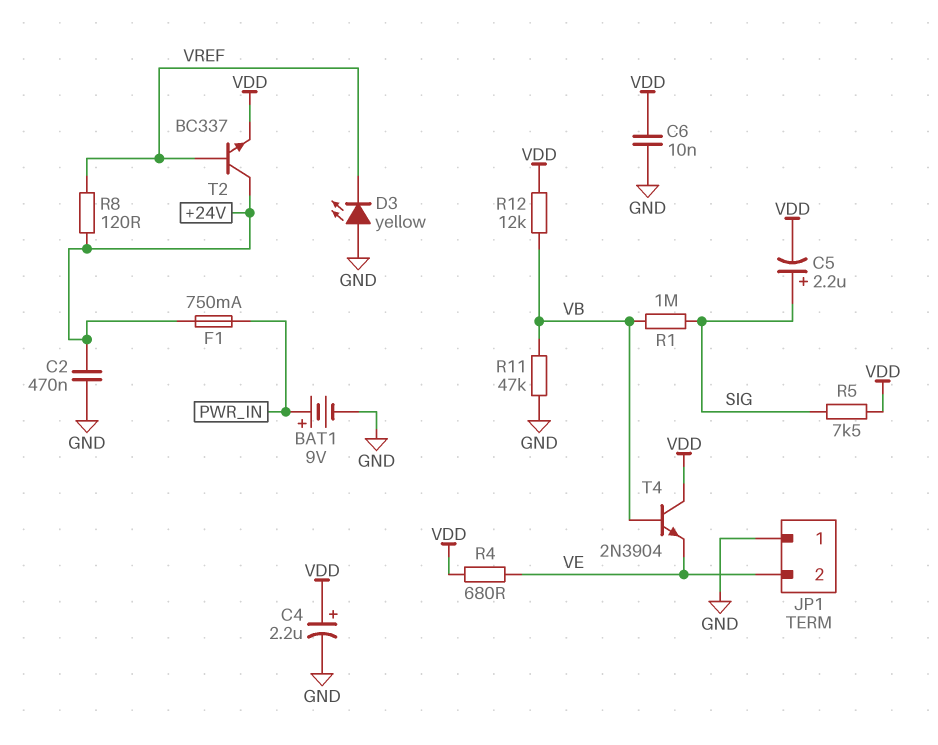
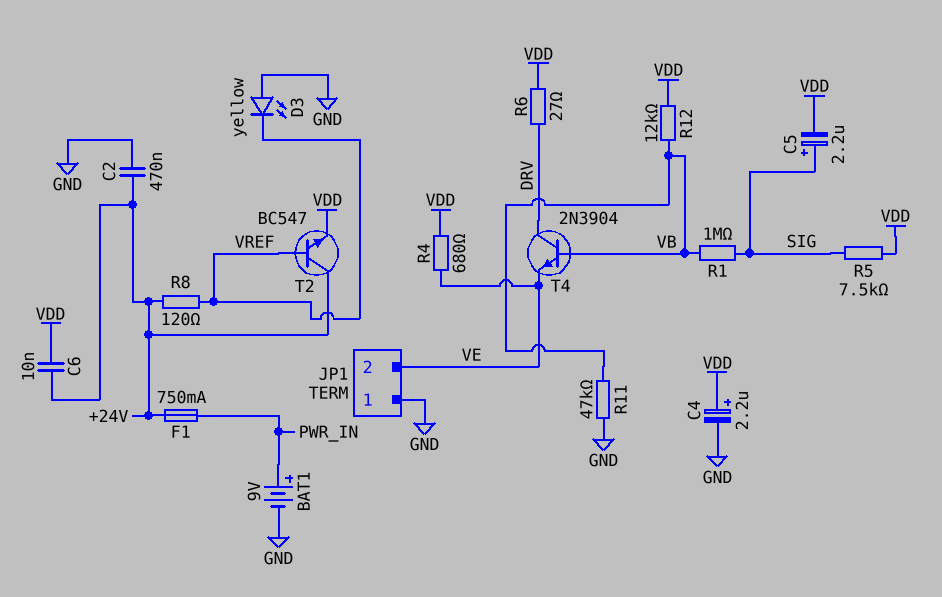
C6: 10nF (GND, VDD) -> 10nF (+24V, VDD)
R6: none -> 27 (DRV, VDD)
T2: NPN BC337 (B VREF, C +24V, E VDD) -> NPN BC547 (B VREF, C +24V, E VDD)
T4: NPN 2N3904 (B VB, C VDD, E VE) -> NPN 2N3904 (B VB, C DRV, E VE)

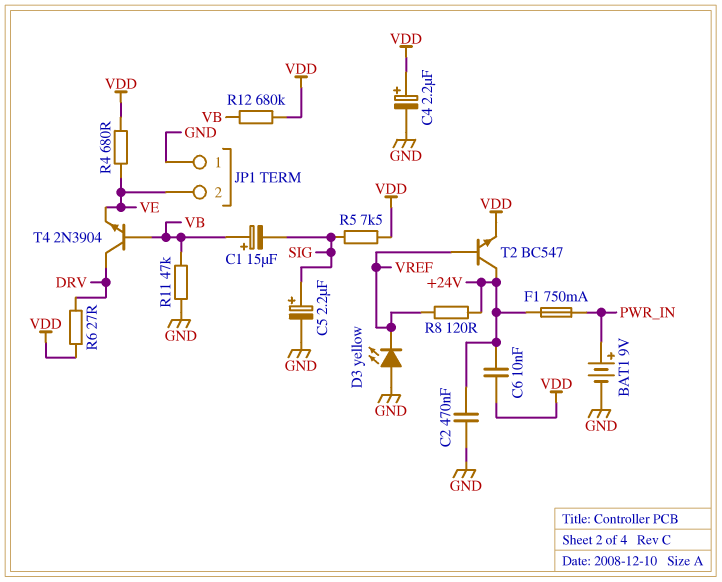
C1: none -> 15uF (plus VB, minus SIG)
C5: 2.2uF (plus SIG, minus VDD) -> 2.2uF (plus SIG, minus GND)
R1: 1M (SIG, VB) -> none
R12: 12k (VB, VDD) -> 680k (VB, VDD)

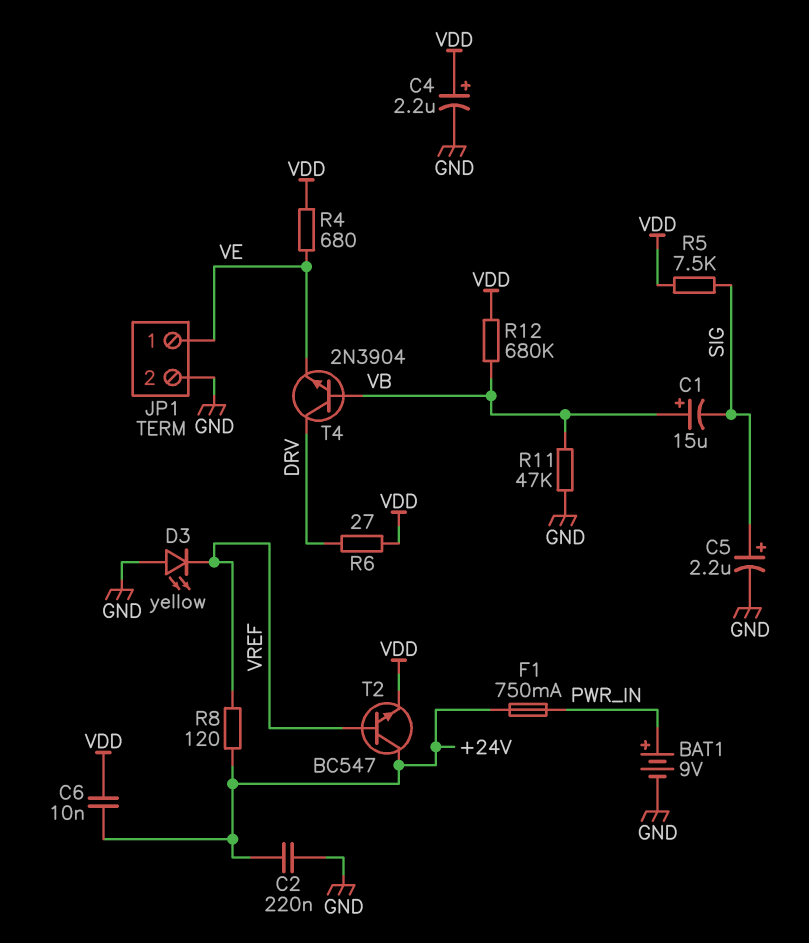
C2: 470nF (+24V, GND) -> 220nF (+24V, GND)
JP1 pin 1: GND -> VE
JP1 pin 2: VE -> GND

